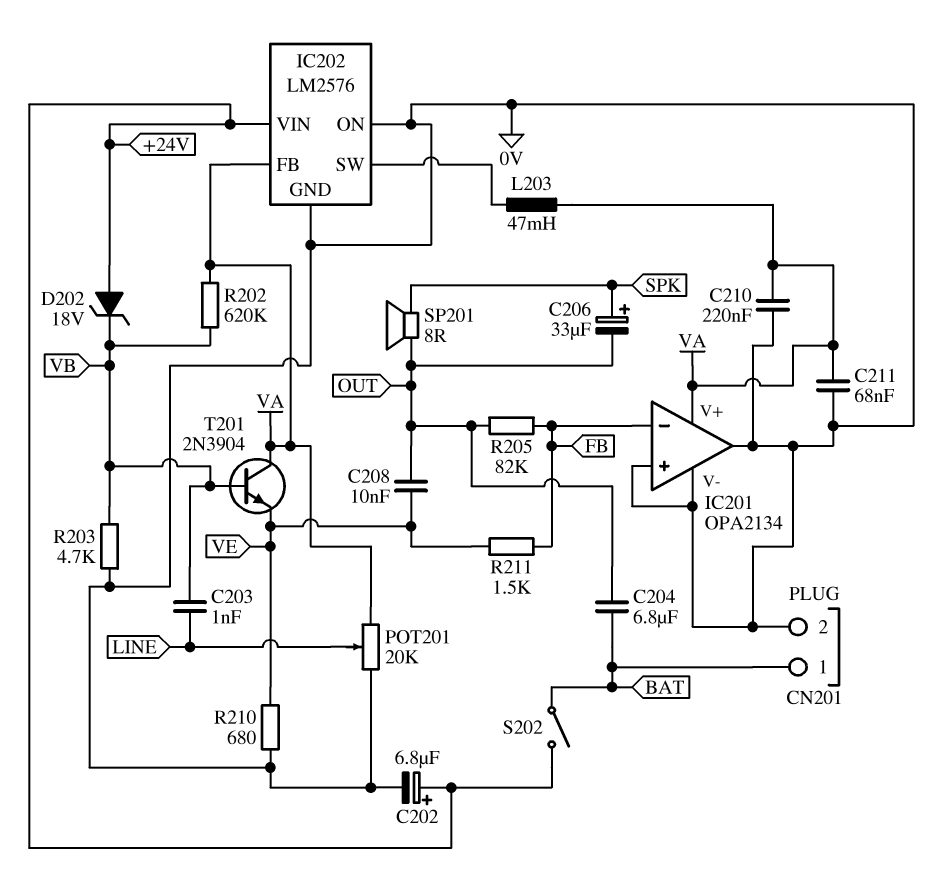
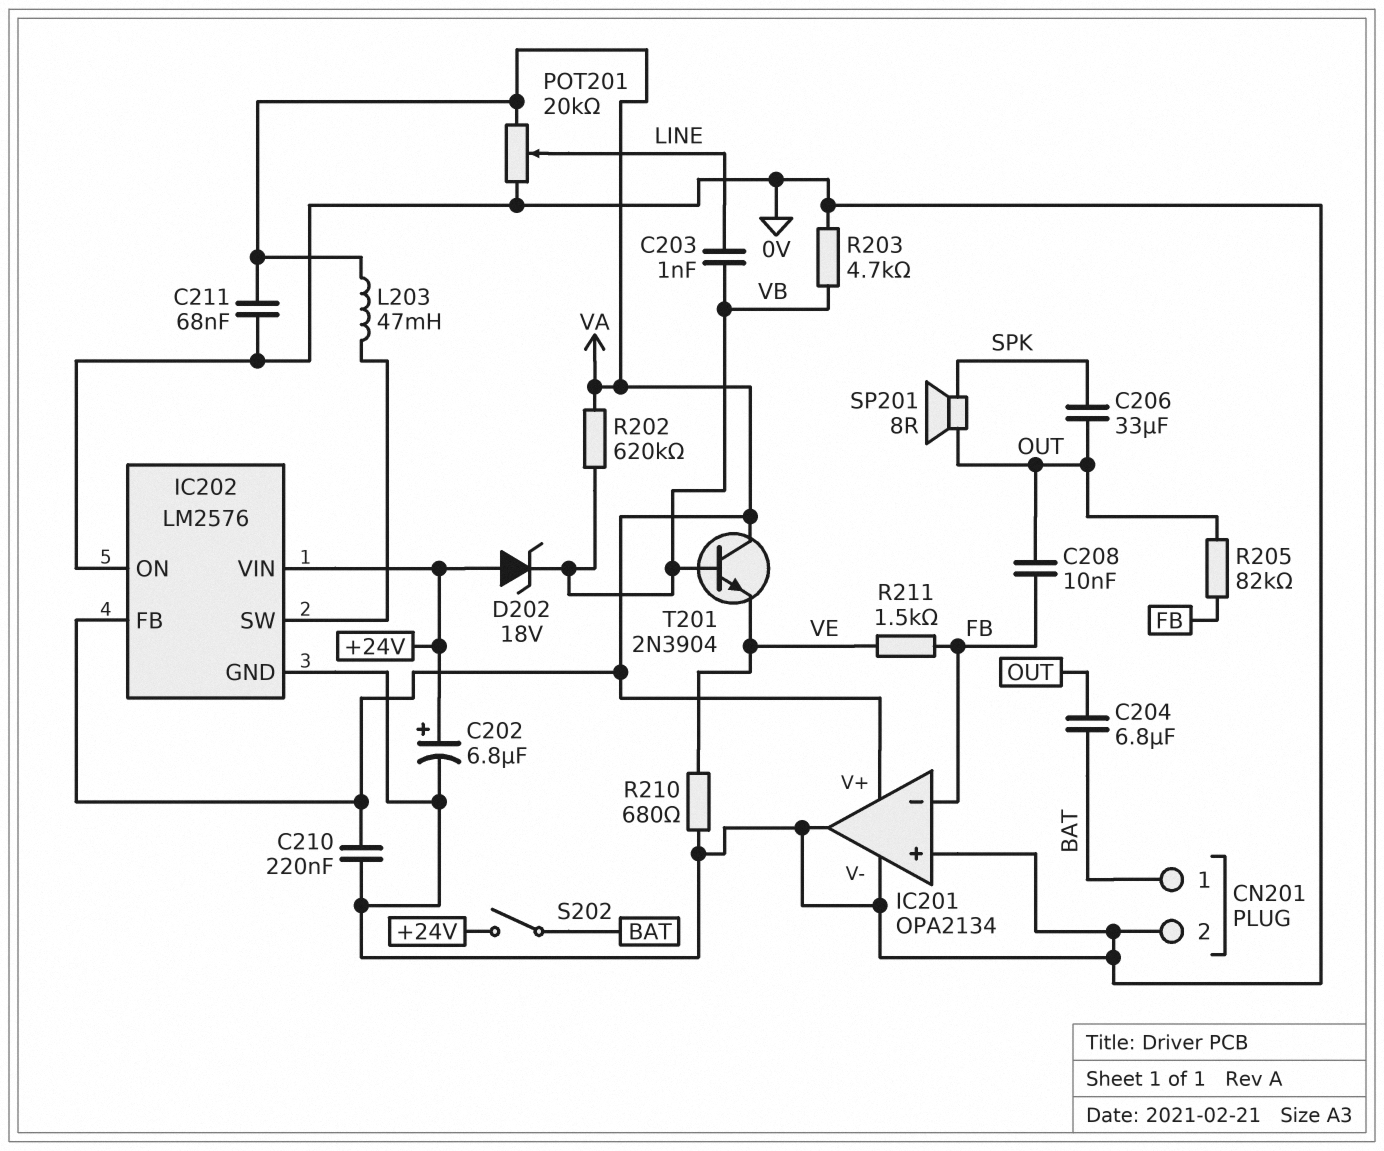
C206: 33uF (plus SPK, minus OUT) -> 33uF (OUT, SPK)
C208: 10nF (OUT, VE) -> 10nF (FB, OUT)

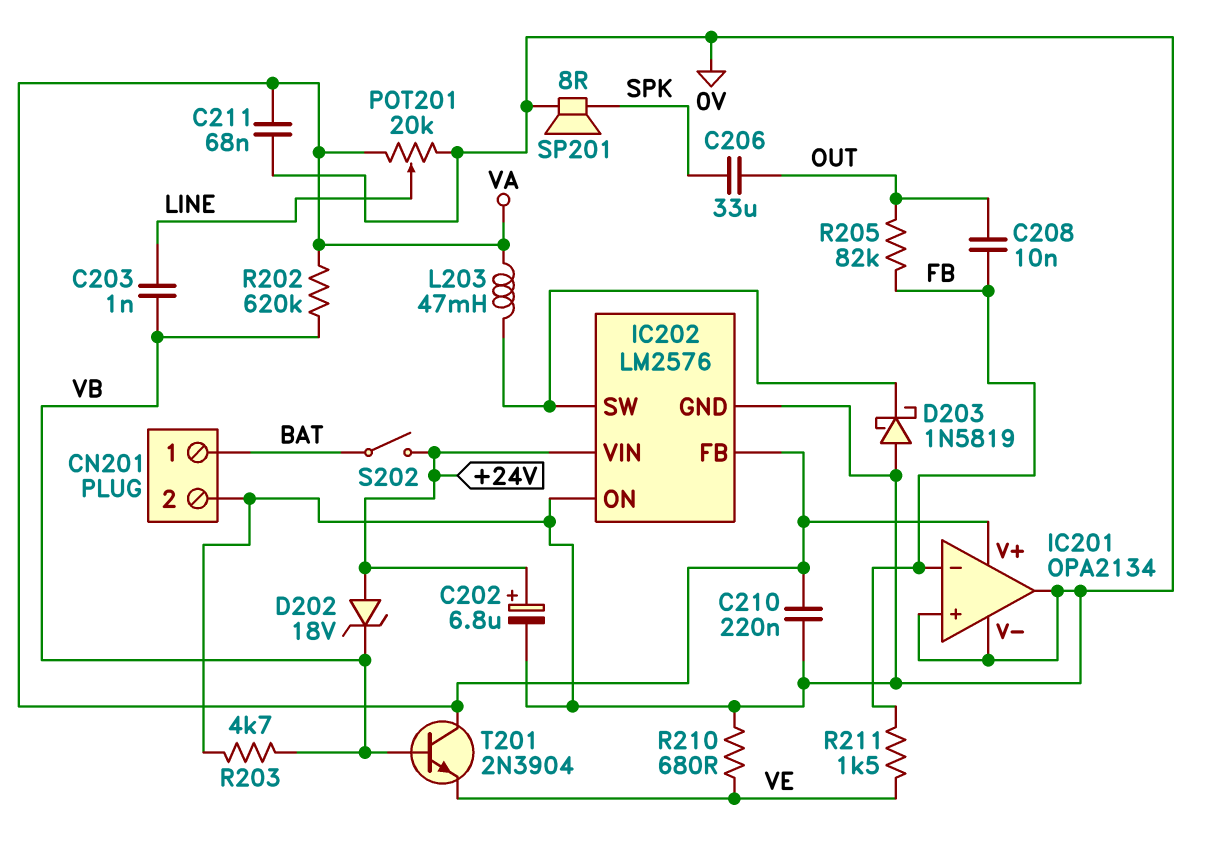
C204: 6.8uF (BAT, OUT) -> none
D203: none -> schottky 1N5819 (A 0V, K IC202/SW)
SP201: speaker 8R (OUT, SPK) -> speaker 8R (0V, SPK)

